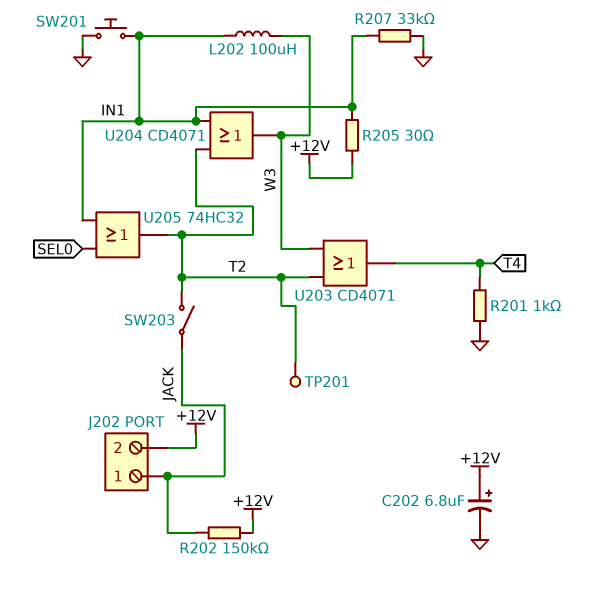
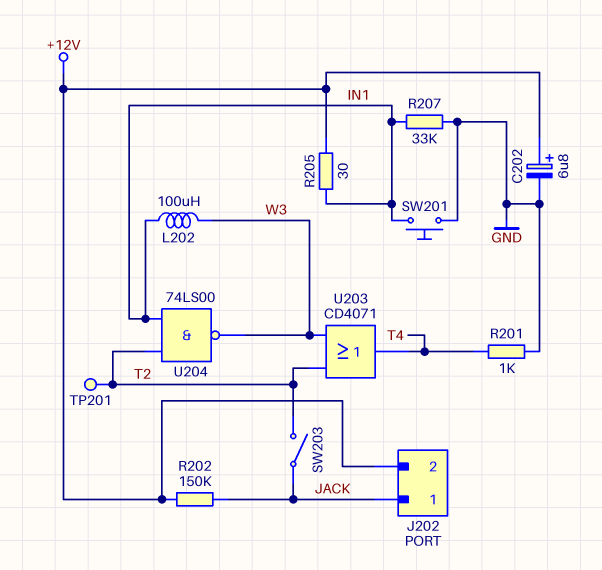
U204: OR CD4071 (in IN1, in T2, out W3) -> NAND 74LS00 (in IN1, in T2, out W3)
U205: OR 74HC32 (in IN1, in SEL0, out T2) -> none

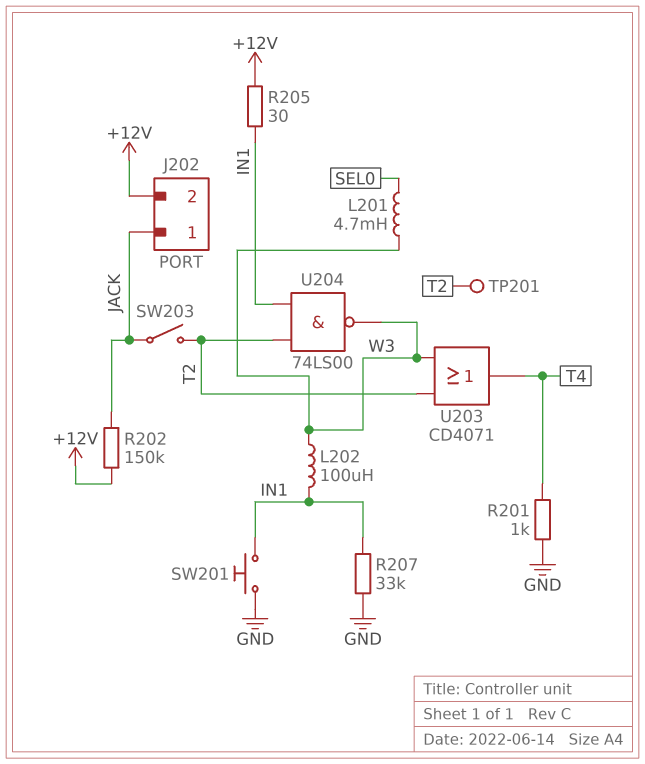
C202: 6.8uF (plus +12V, minus GND) -> none
L201: none -> 4.7mH (SEL0, W3)

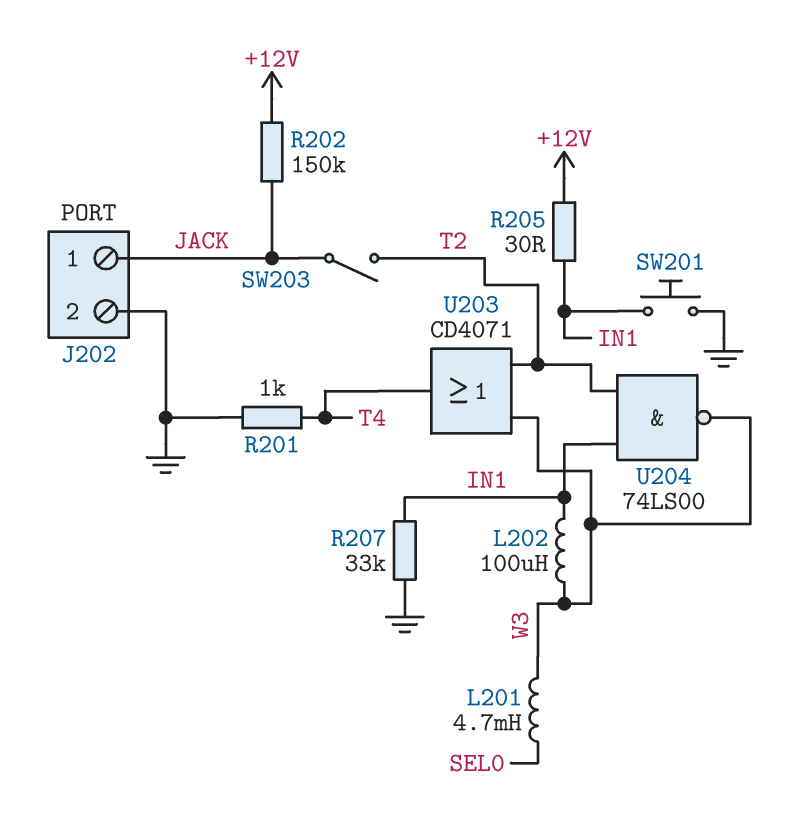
J202 pin 2: +12V -> GND
TP201: test point (T2) -> none

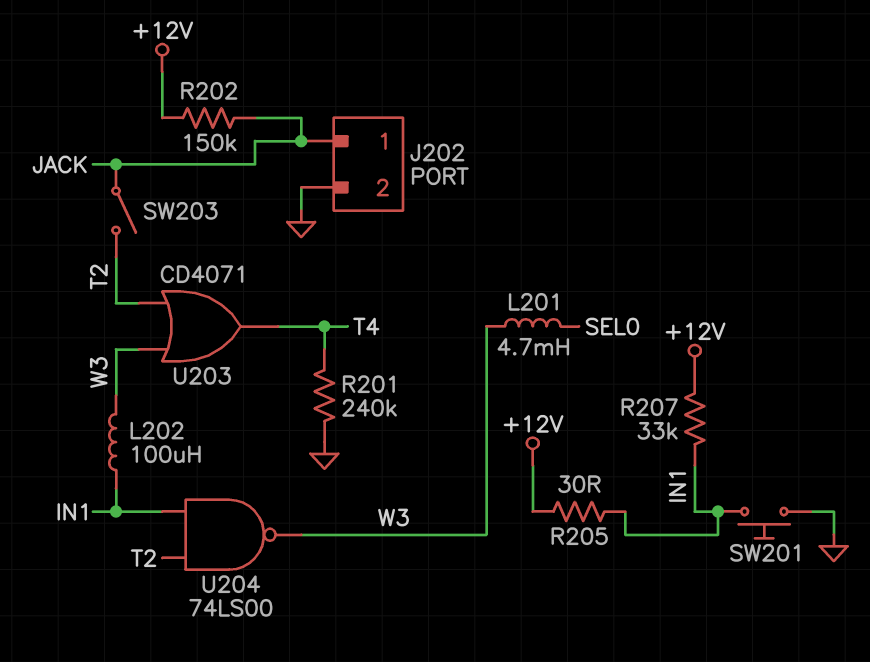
R201: 1k (GND, T4) -> 240k (GND, T4)
R207: 33k (GND, IN1) -> 33k (+12V, IN1)

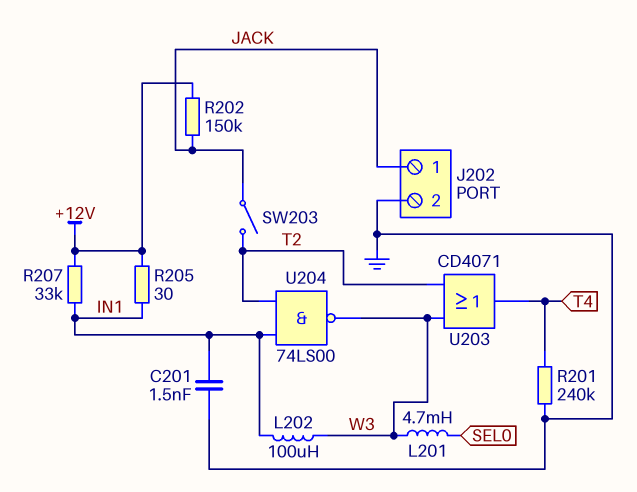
C201: none -> 1.5nF (GND, IN1)
SW201: button (GND, IN1) -> none

